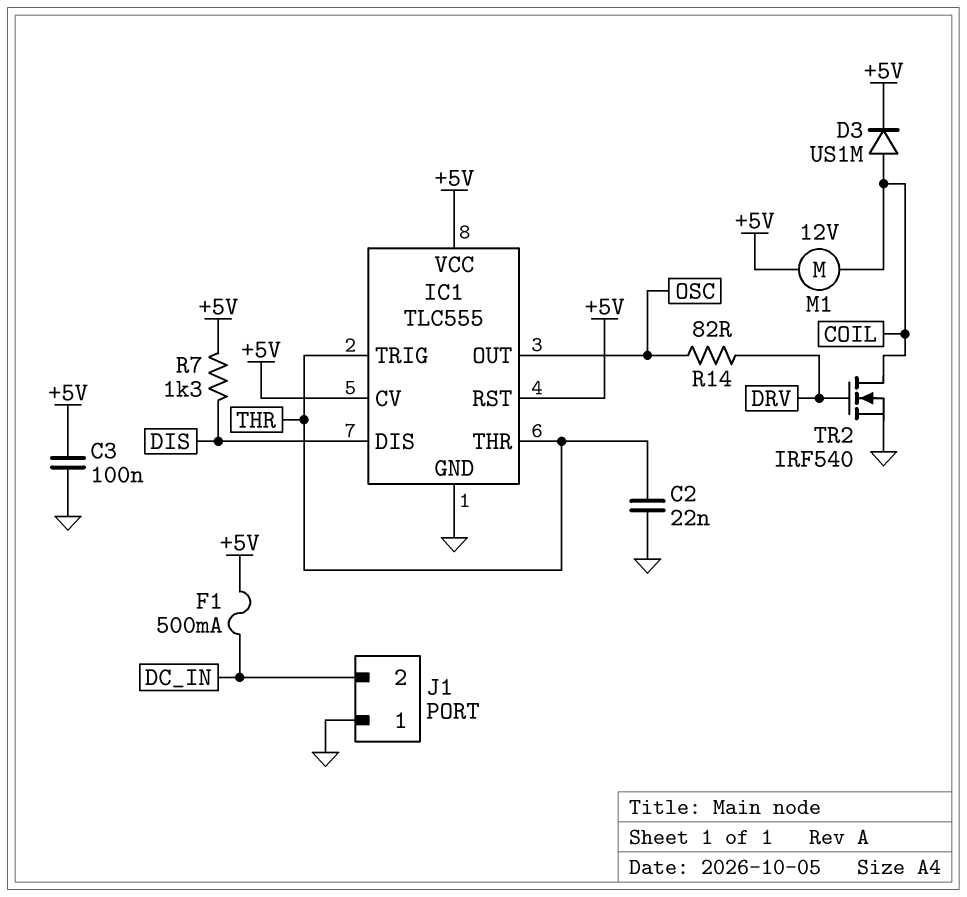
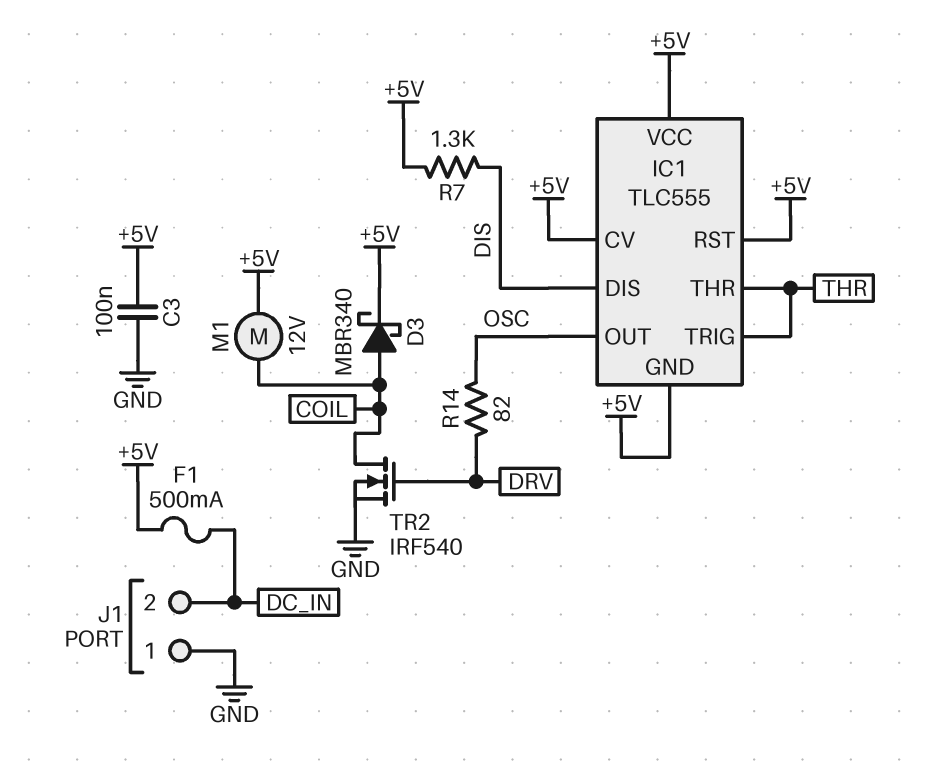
C2: 22nF (GND, THR) -> none
D3: diode US1M (A COIL, K +5V) -> schottky MBR340 (A COIL, K +5V)
IC1 pin GND: GND -> +5V

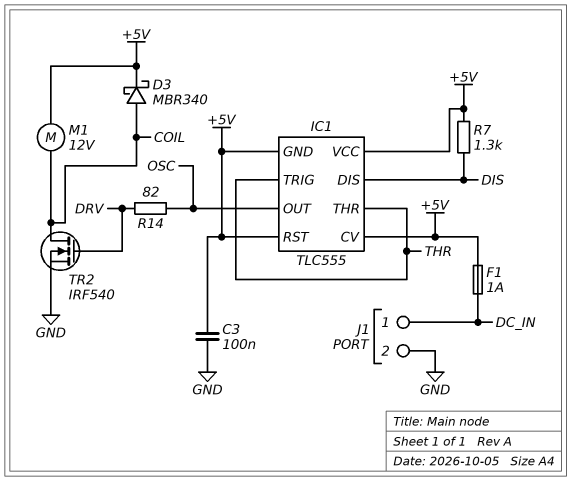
F1: 500mA (+5V, DC_IN) -> 1A (+5V, DC_IN)
J1 pin 1: GND -> DC_IN
J1 pin 2: DC_IN -> GND

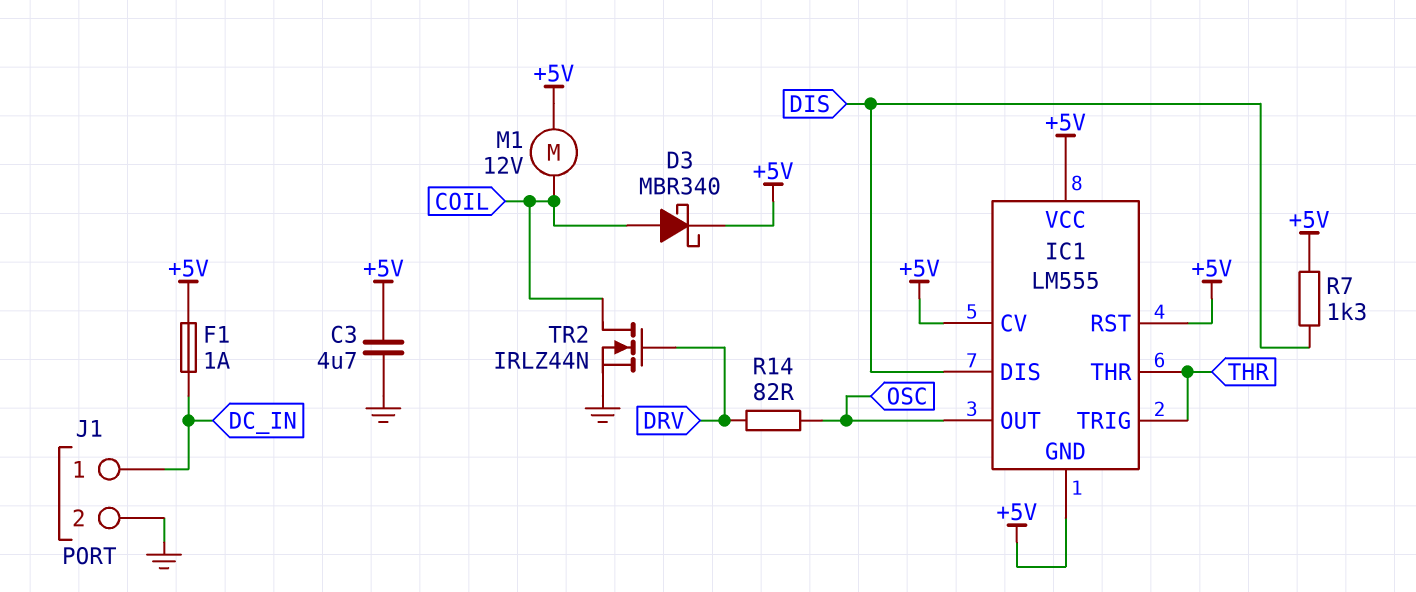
C3: 100nF (+5V, GND) -> 4.7uF (+5V, GND)
IC1: TLC555 -> LM555
TR2: NMOS IRF540 (G DRV, D COIL, S GND) -> NMOS IRLZ44N (G DRV, D COIL, S GND)

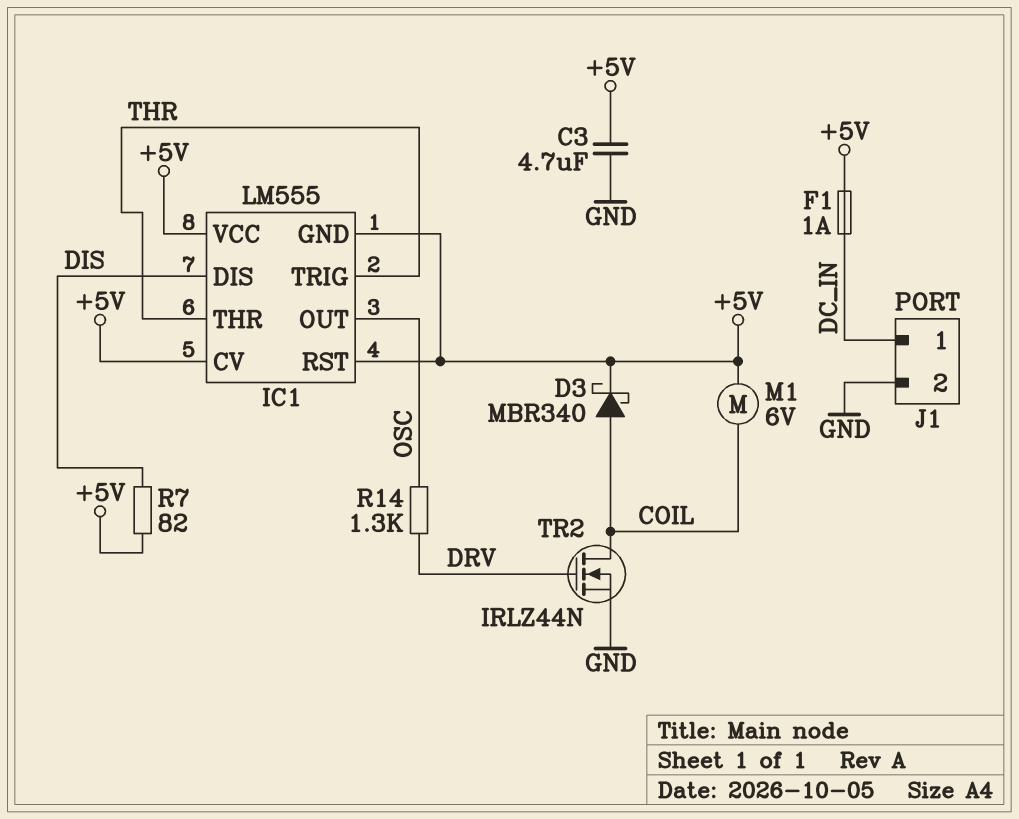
M1: motor 12V (+5V, COIL) -> motor 6V (+5V, COIL)
R7: 1.3k (+5V, DIS) -> 82 (+5V, DIS)
R14: 82 (DRV, OSC) -> 1.3k (DRV, OSC)

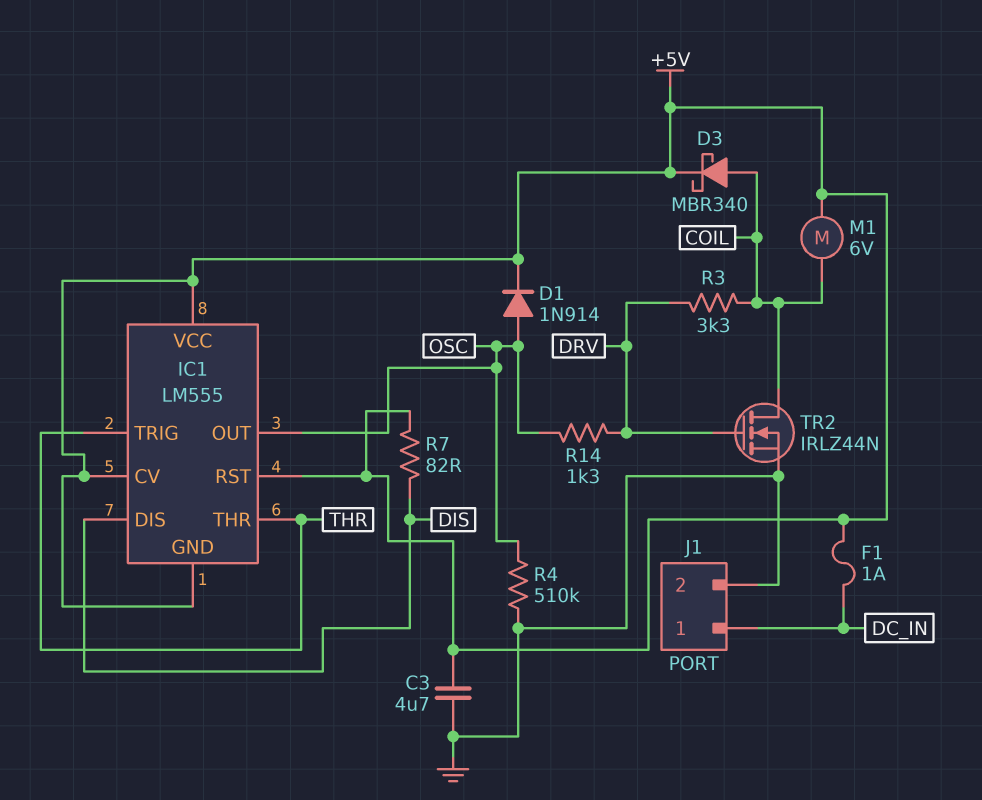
D1: none -> diode 1N914 (A OSC, K +5V)
R3: none -> 3.3k (COIL, DRV)
R4: none -> 510k (GND, OSC)

